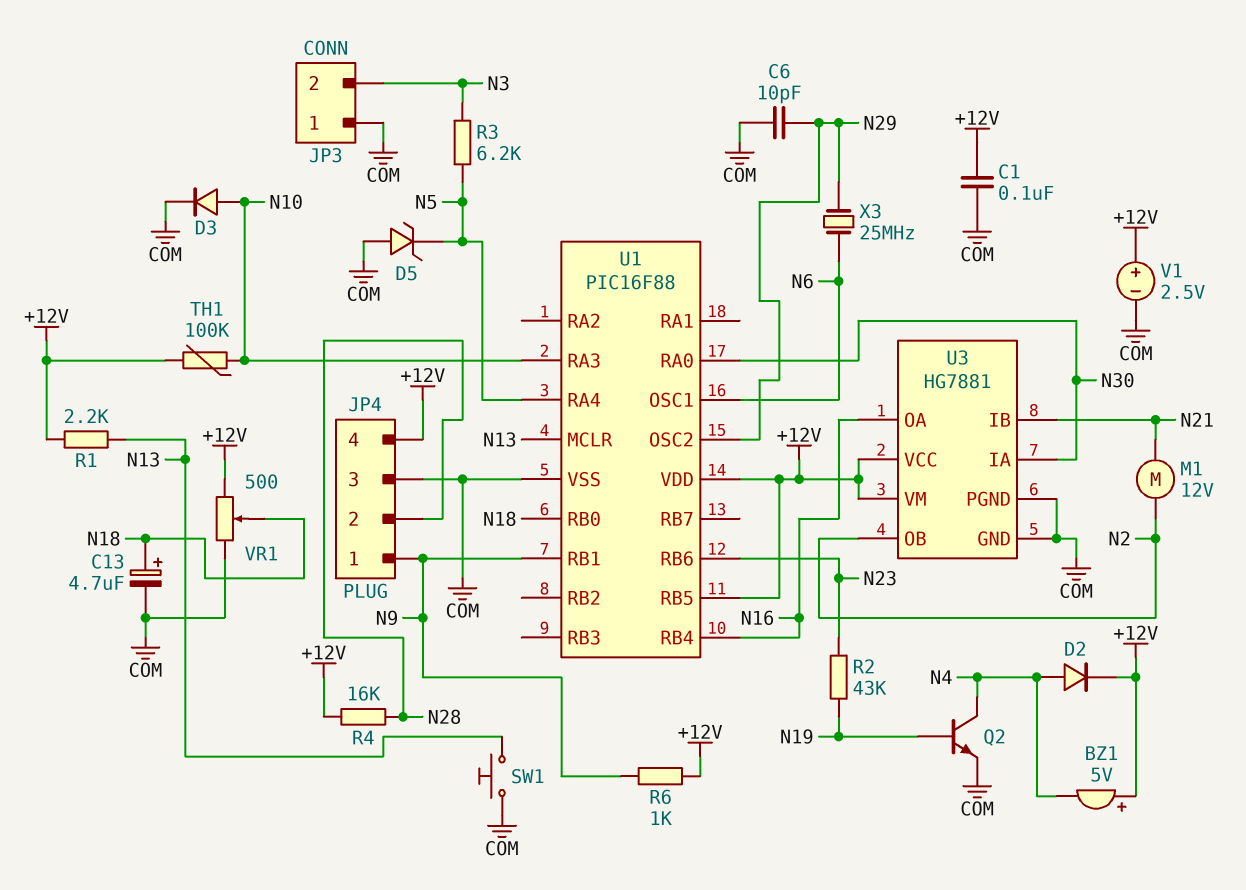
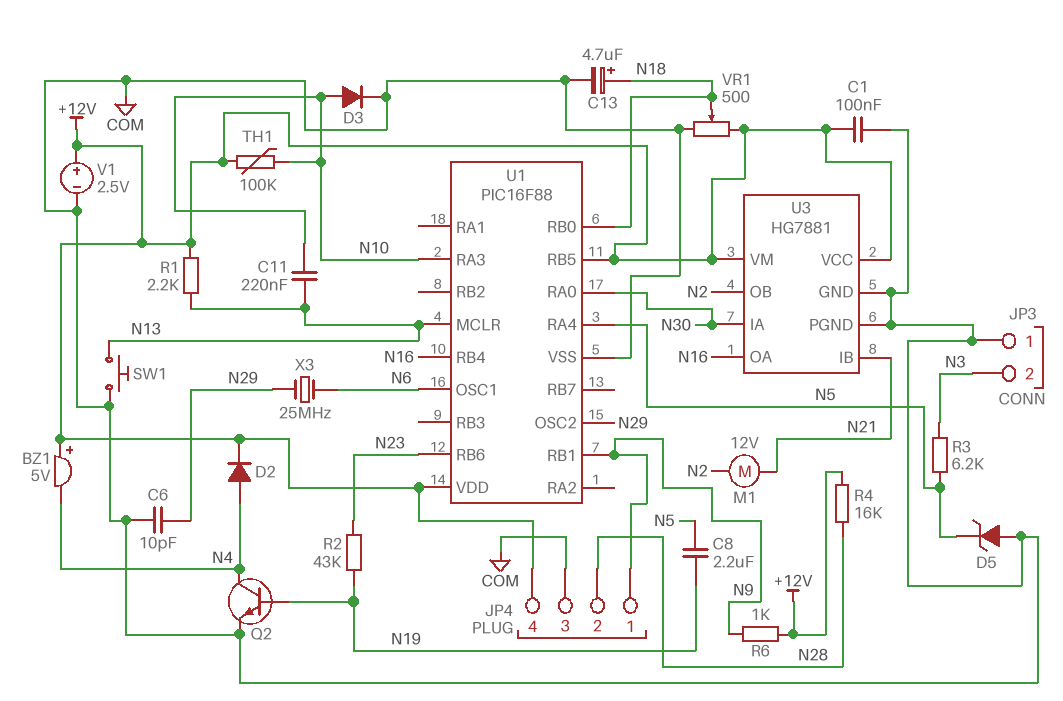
C8: none -> 2.2uF (N5, N19)
C11: none -> 220nF (N10, N13)

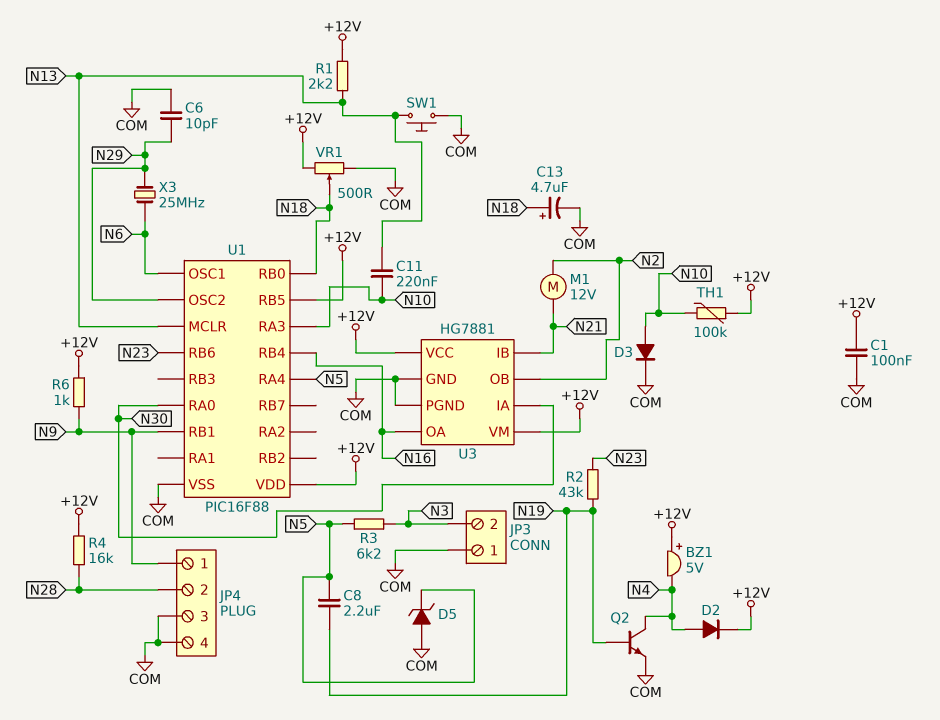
JP4 pin 4: +12V -> COM
V1: 2.5V (plus +12V, minus COM) -> none

